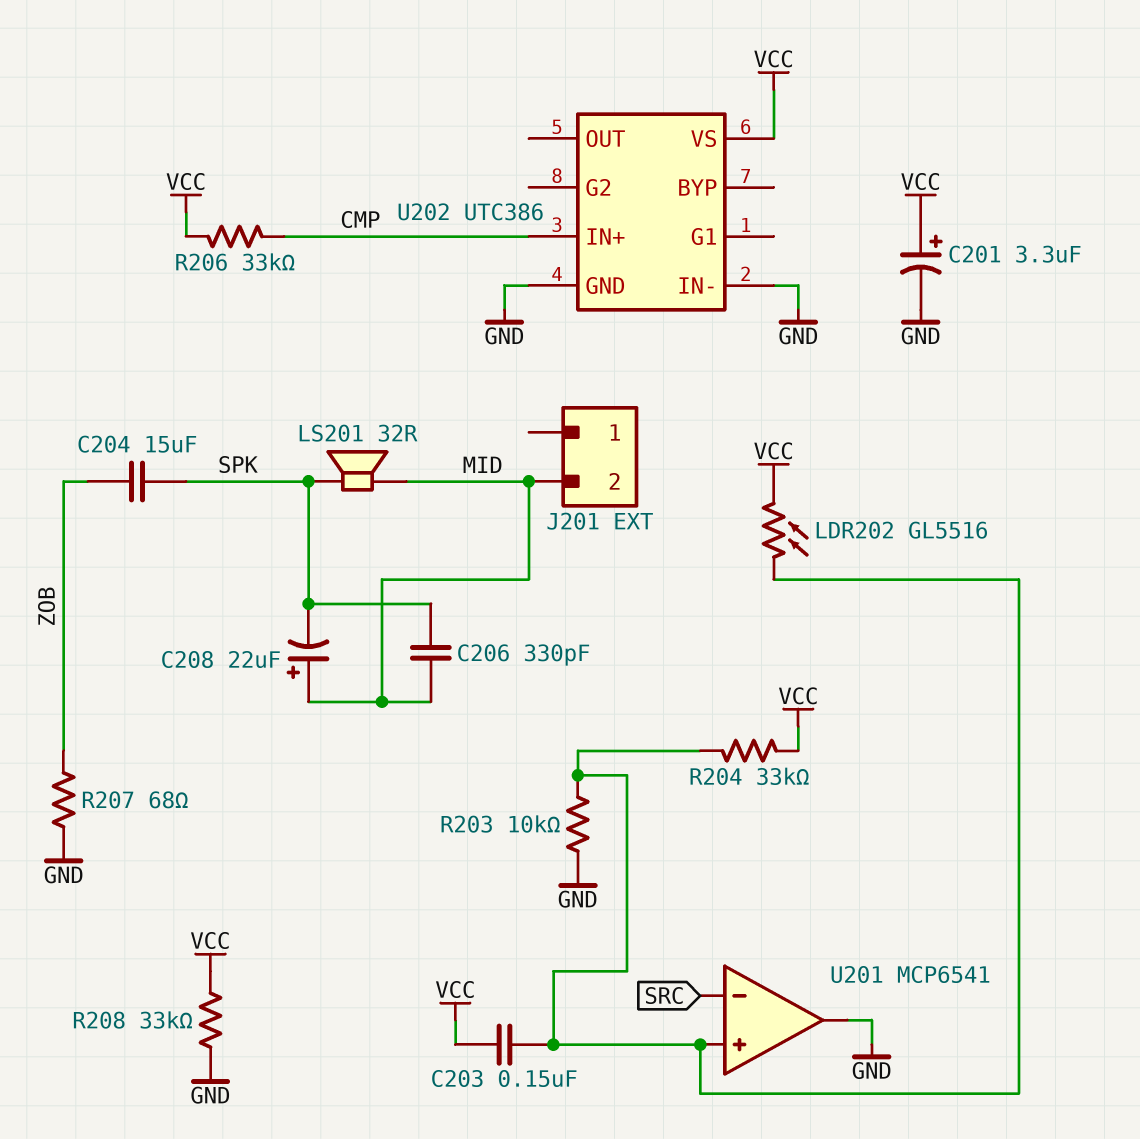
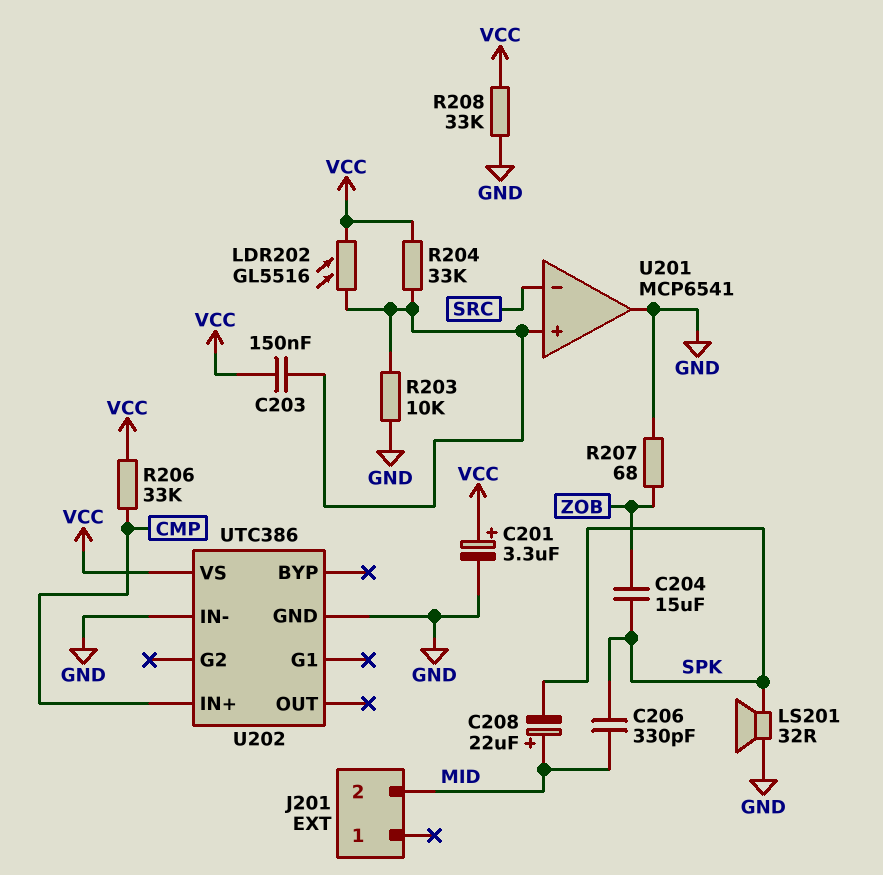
LS201: speaker 32R (MID, SPK) -> speaker 32R (GND, SPK)

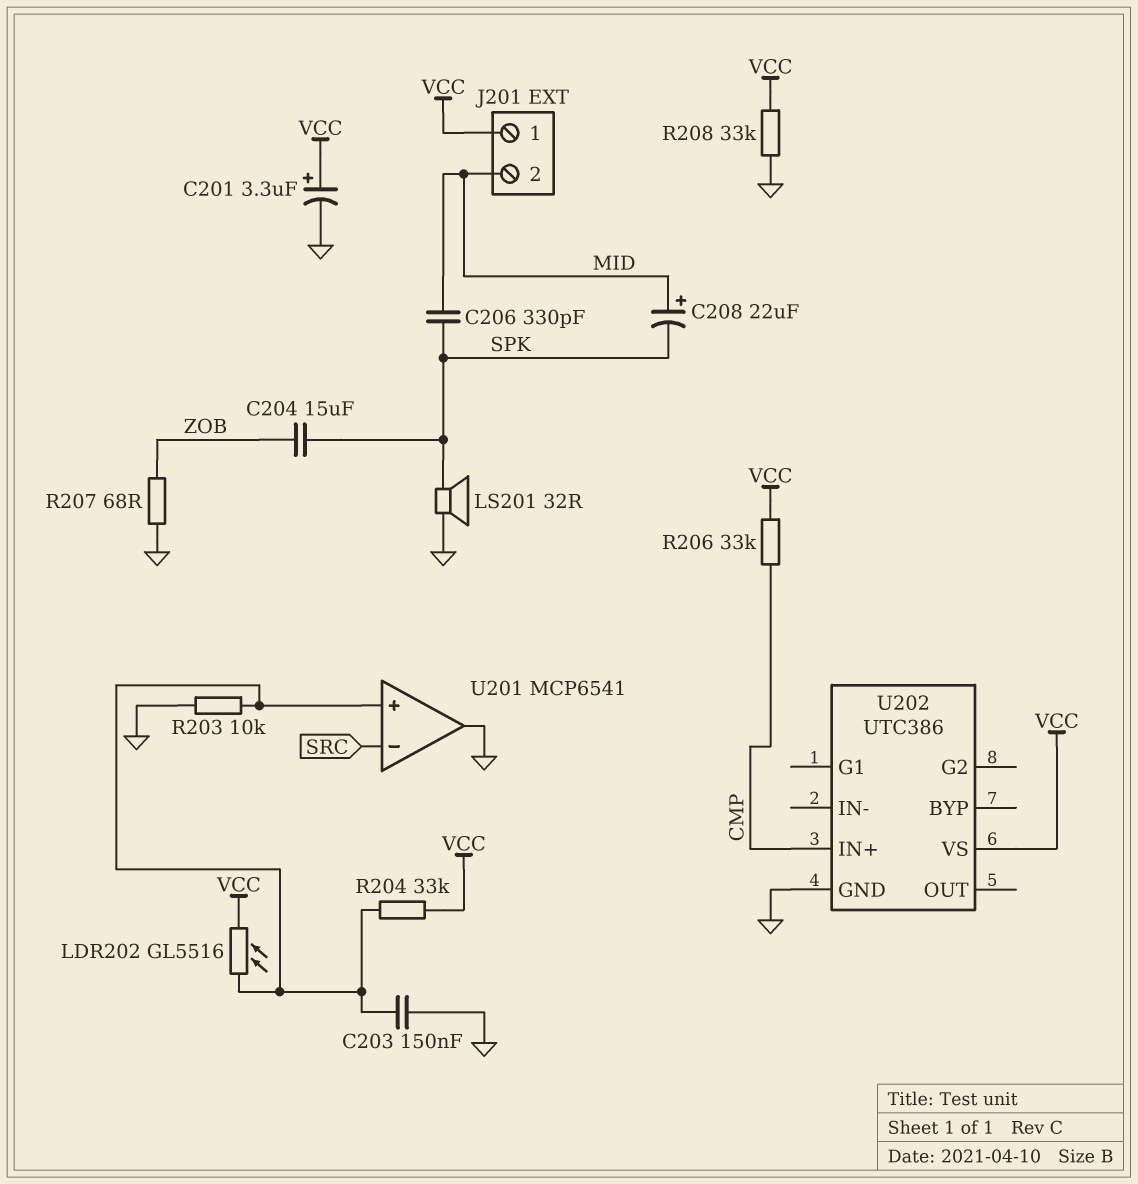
C203: 150nF (U201/in+, VCC) -> 150nF (GND, U201/in+)
J201 pin 1: none -> VCC
U202 pin IN-: GND -> none

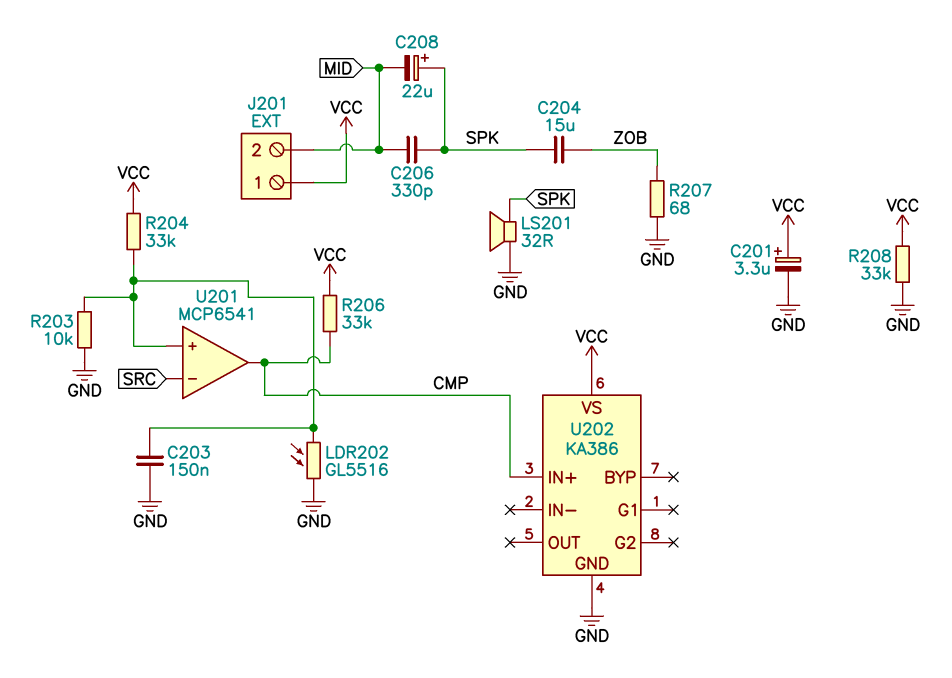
C208: 22uF (plus MID, minus SPK) -> 22uF (plus SPK, minus MID)
LDR202: GL5516 (U201/in+, VCC) -> GL5516 (GND, U201/in+)
U201 pin out: GND -> CMP
U202: UTC386 -> KA386

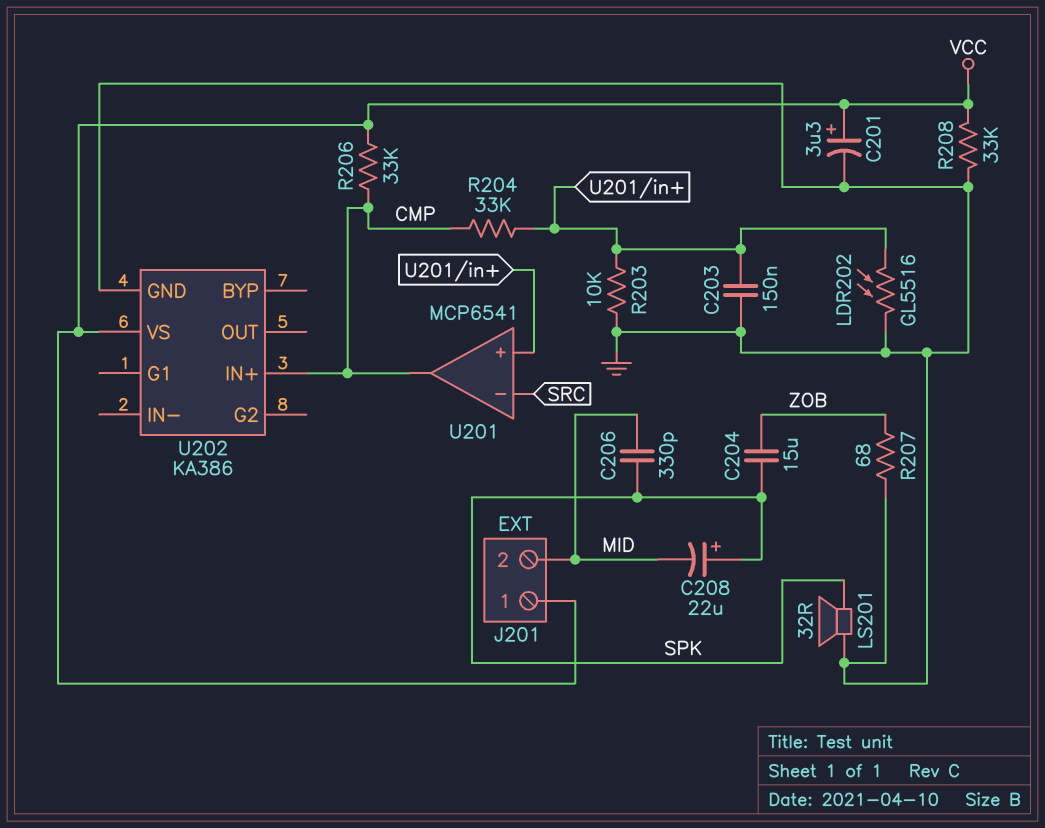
R204: 33k (U201/in+, VCC) -> 33k (CMP, U201/in+)

